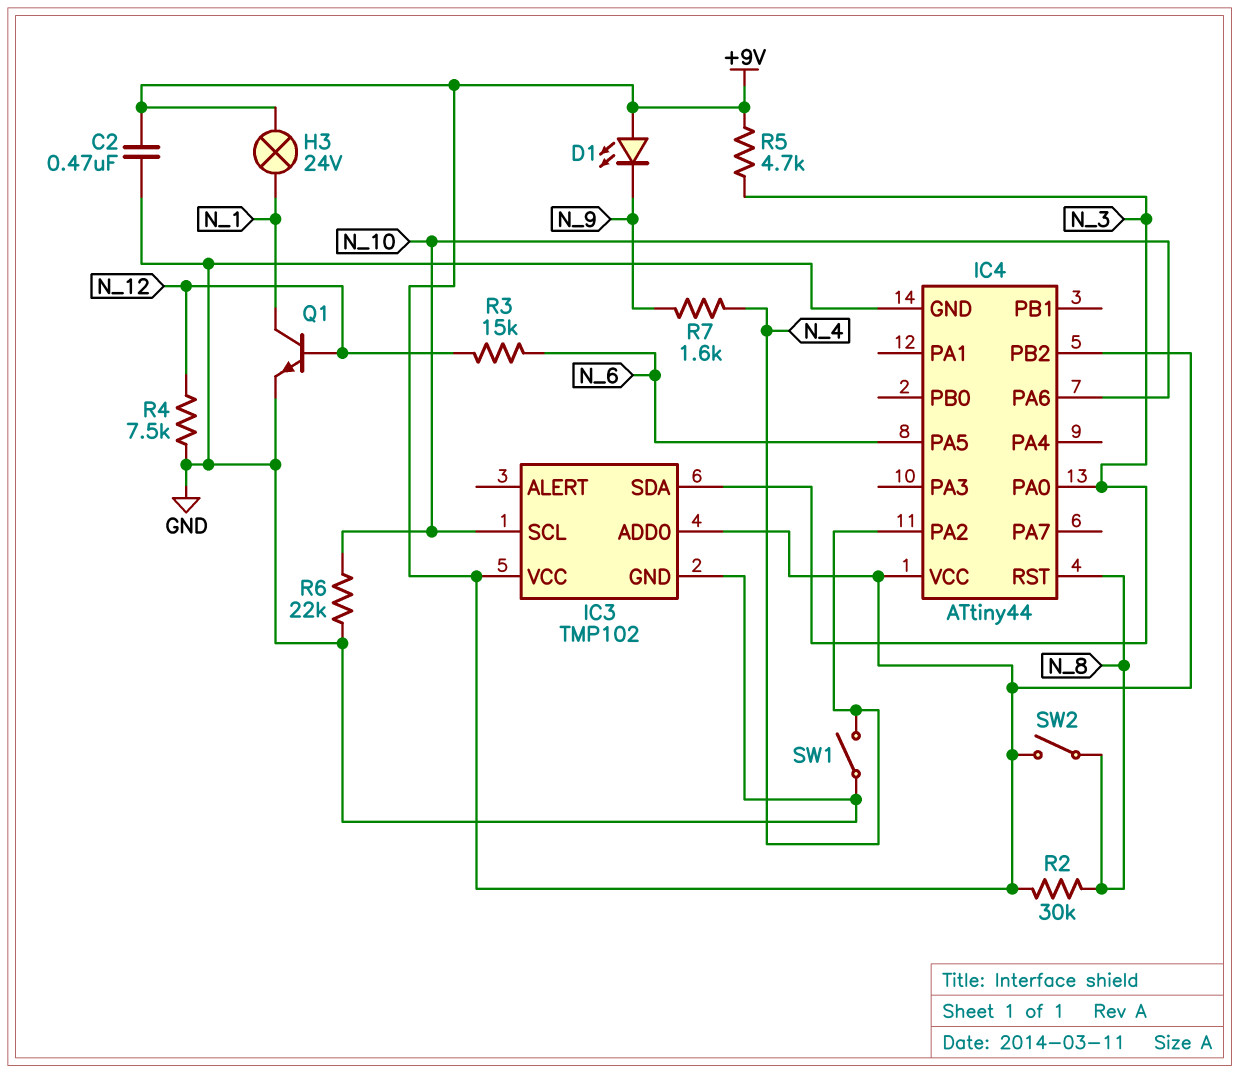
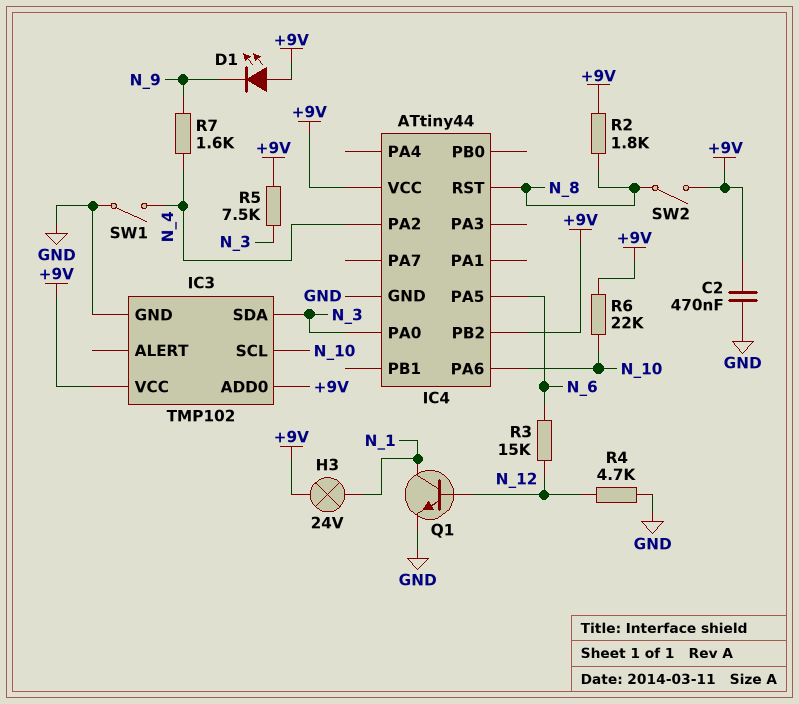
R2: 30k (+9V, N_8) -> 1.8k (+9V, N_8)
R4: 7.5k (GND, N_12) -> 4.7k (GND, N_12)
R5: 4.7k (+9V, N_3) -> 7.5k (+9V, N_3)
R6: 22k (GND, N_10) -> 22k (+9V, N_10)

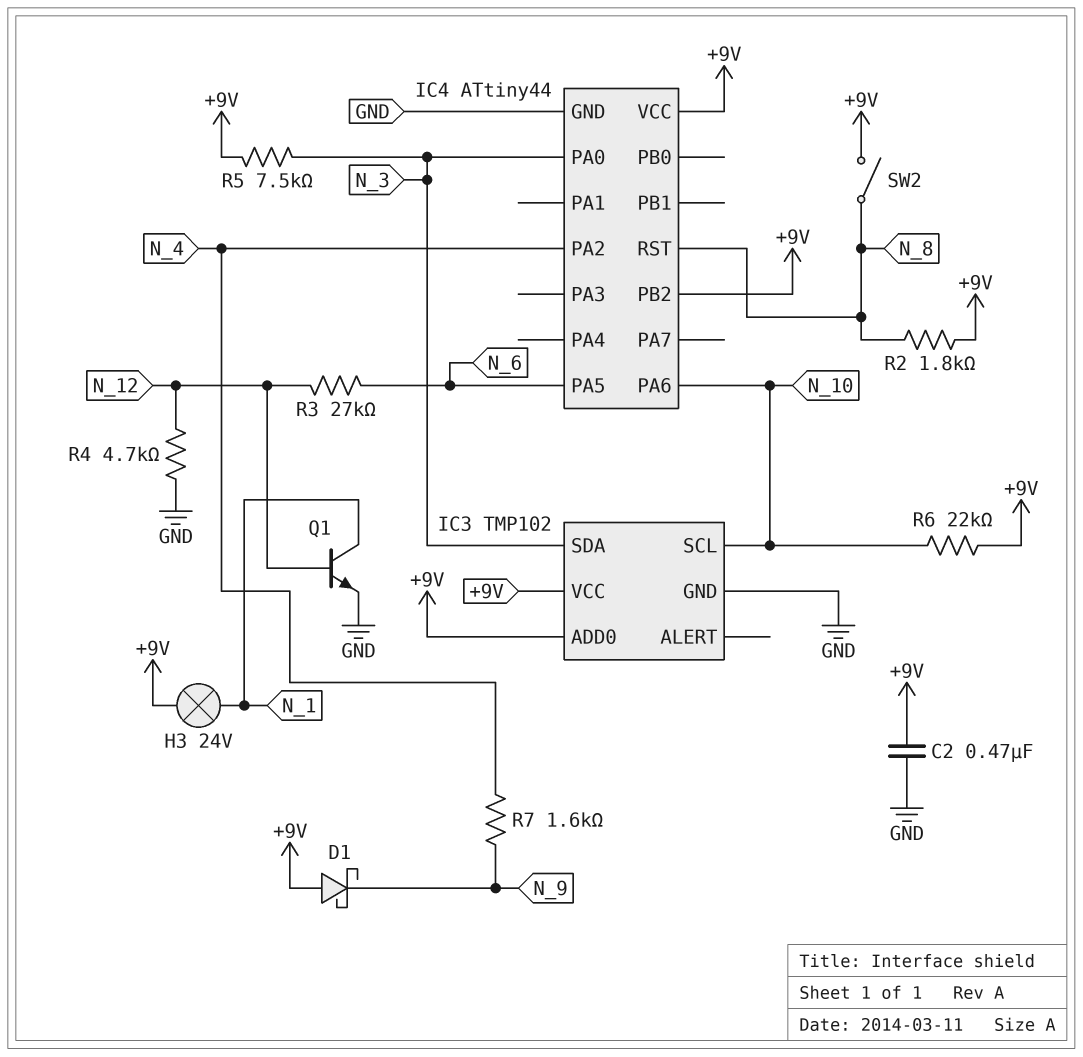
D1: LED (A +9V, K N_9) -> schottky (A +9V, K N_9)
R3: 15k (N_6, N_12) -> 27k (N_6, N_12)
SW1: switch (GND, N_4) -> none

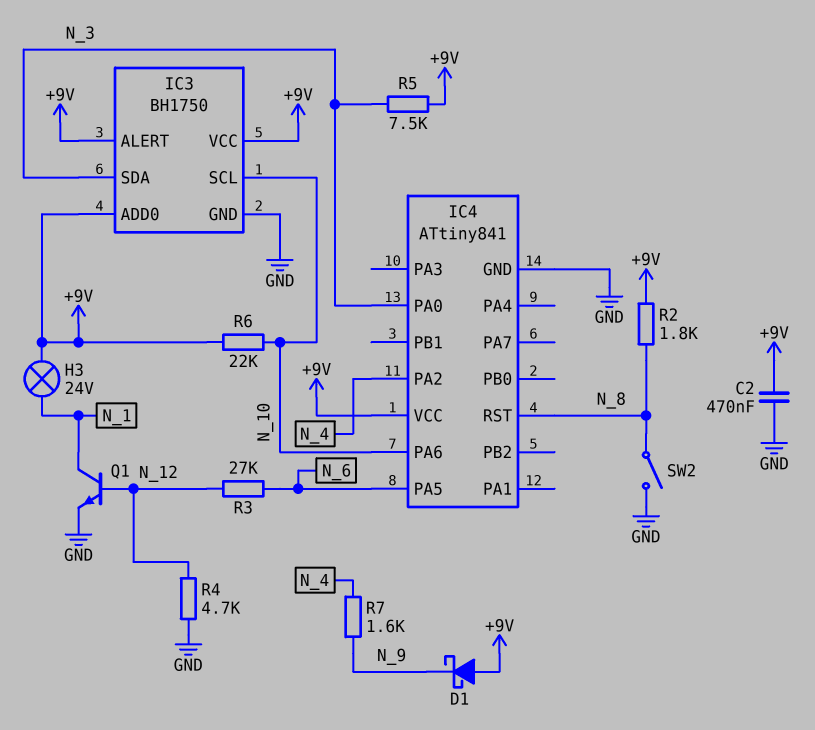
IC3: TMP102 -> BH1750
IC3 pin ALERT: none -> +9V
IC4: ATtiny44 -> ATtiny841
IC4 pin PB2: +9V -> none
SW2: switch (+9V, N_8) -> switch (GND, N_8)

